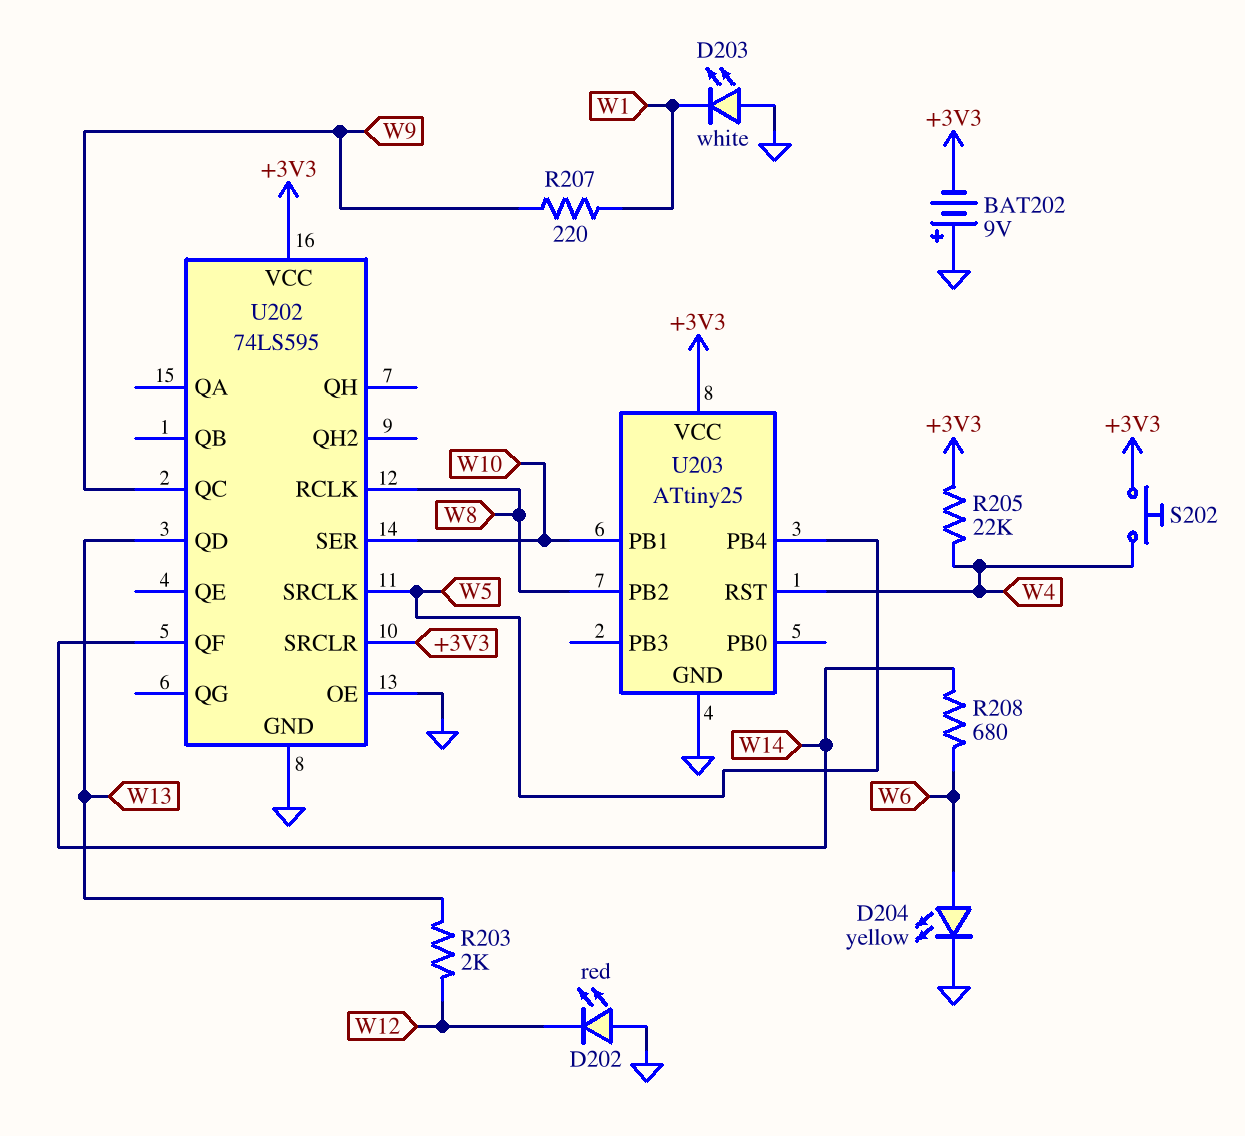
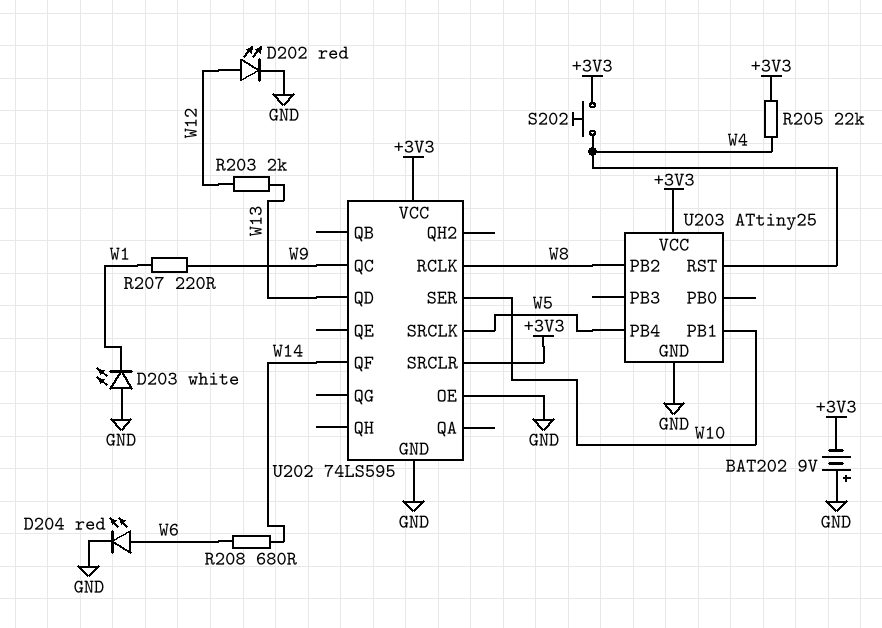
D202: LED red (A GND, K W12) -> LED red (A W12, K GND)
D204: LED yellow (A W6, K GND) -> LED red (A W6, K GND)

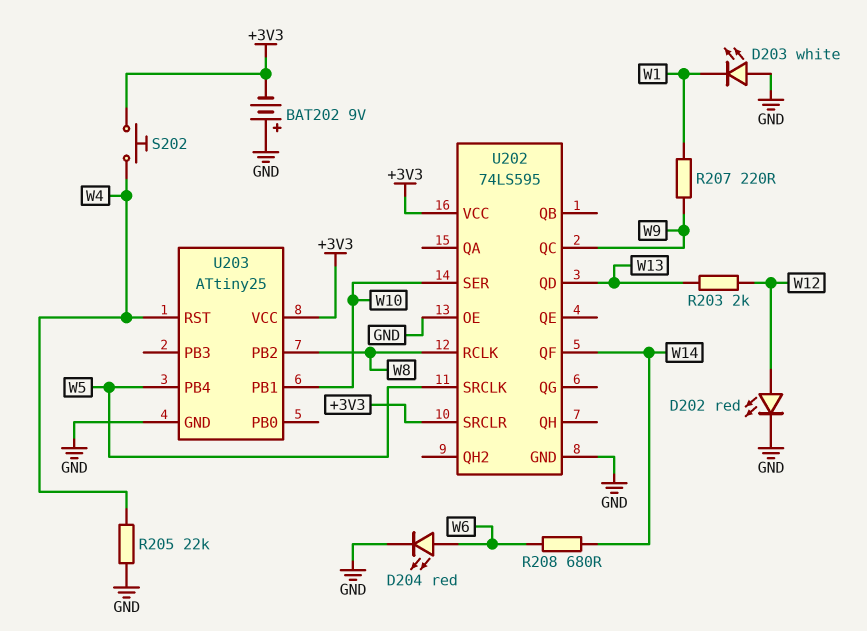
R205: 22k (+3V3, W4) -> 22k (GND, W4)

